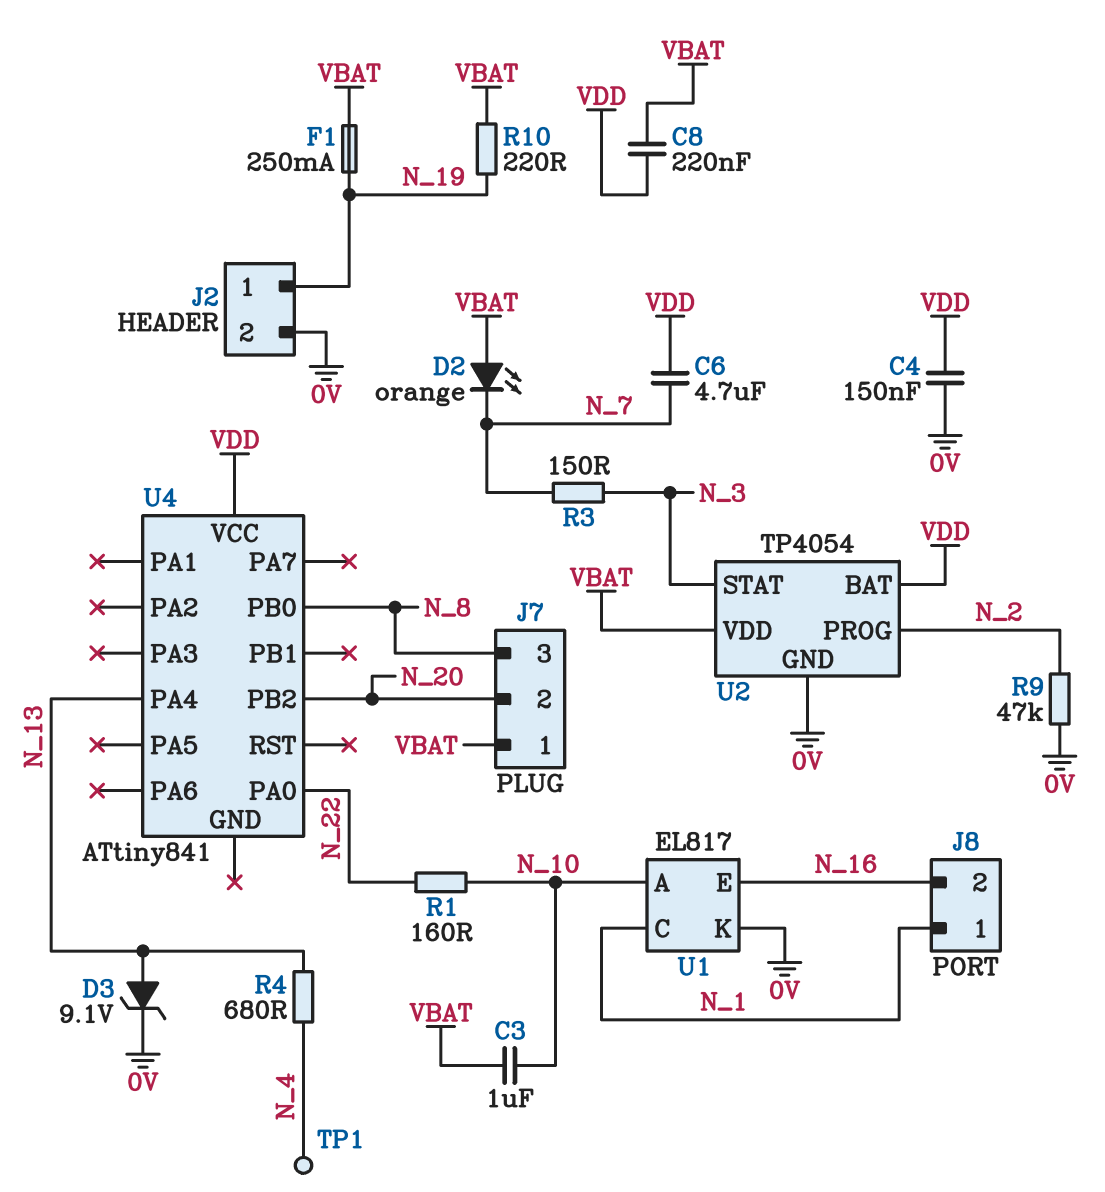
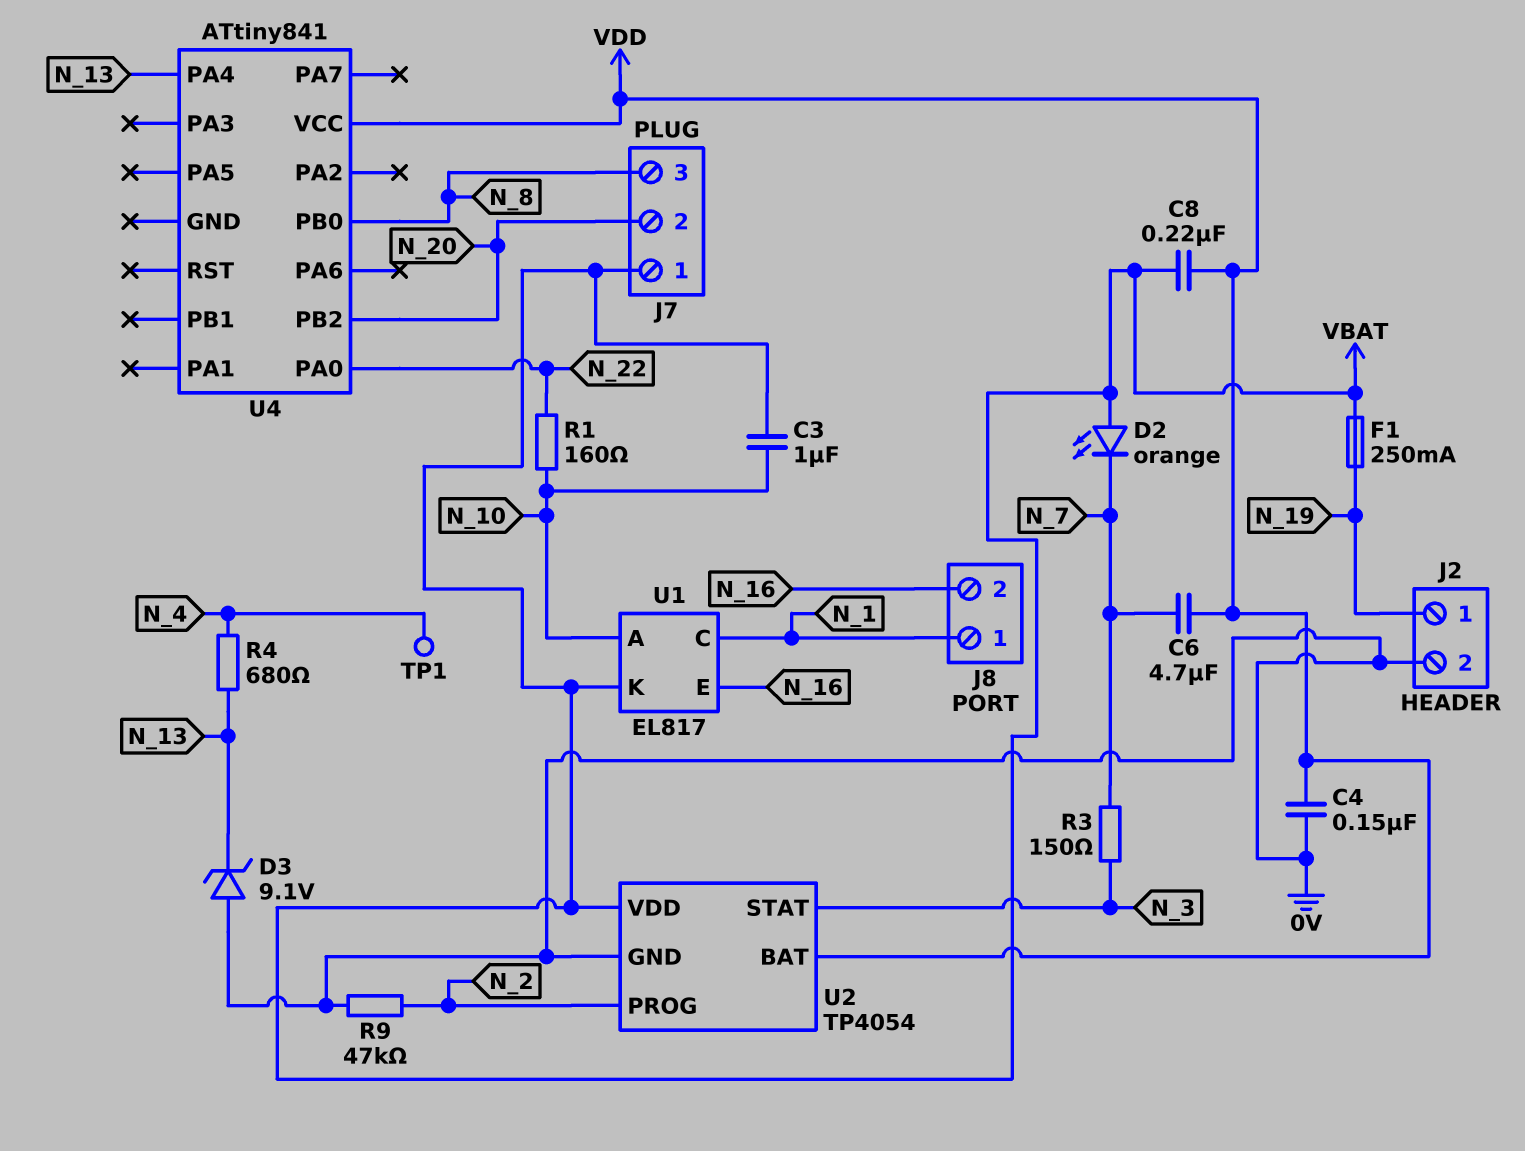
D3: zener 9.1V (A N_13, K 0V) -> zener 9.1V (A 0V, K N_13)
R10: 220 (N_19, VBAT) -> none
U1 pin K: 0V -> VBAT

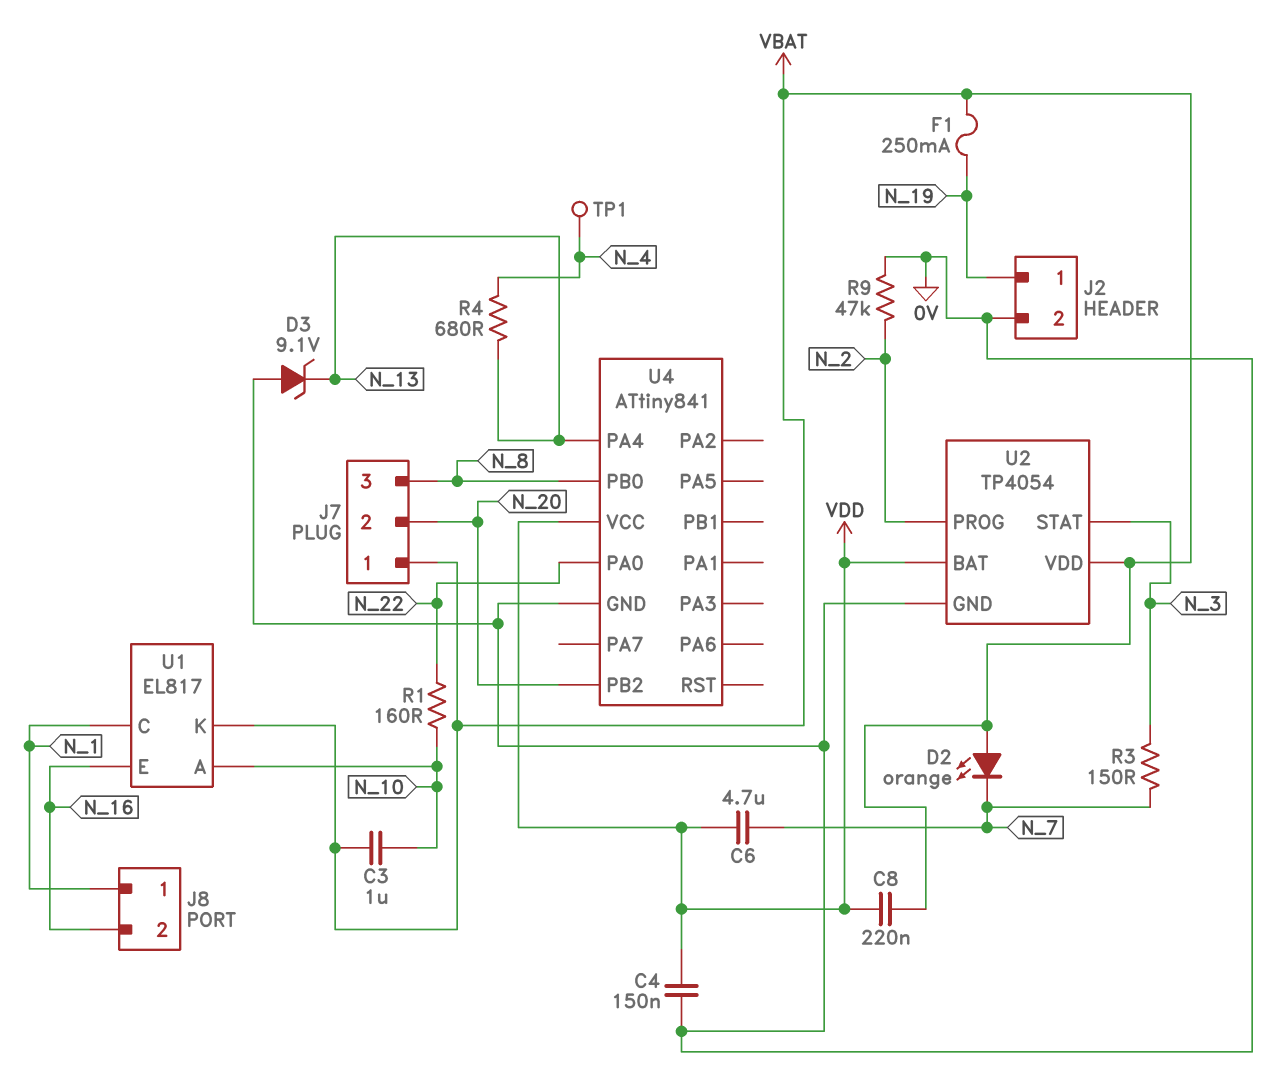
U4 pin GND: none -> 0V

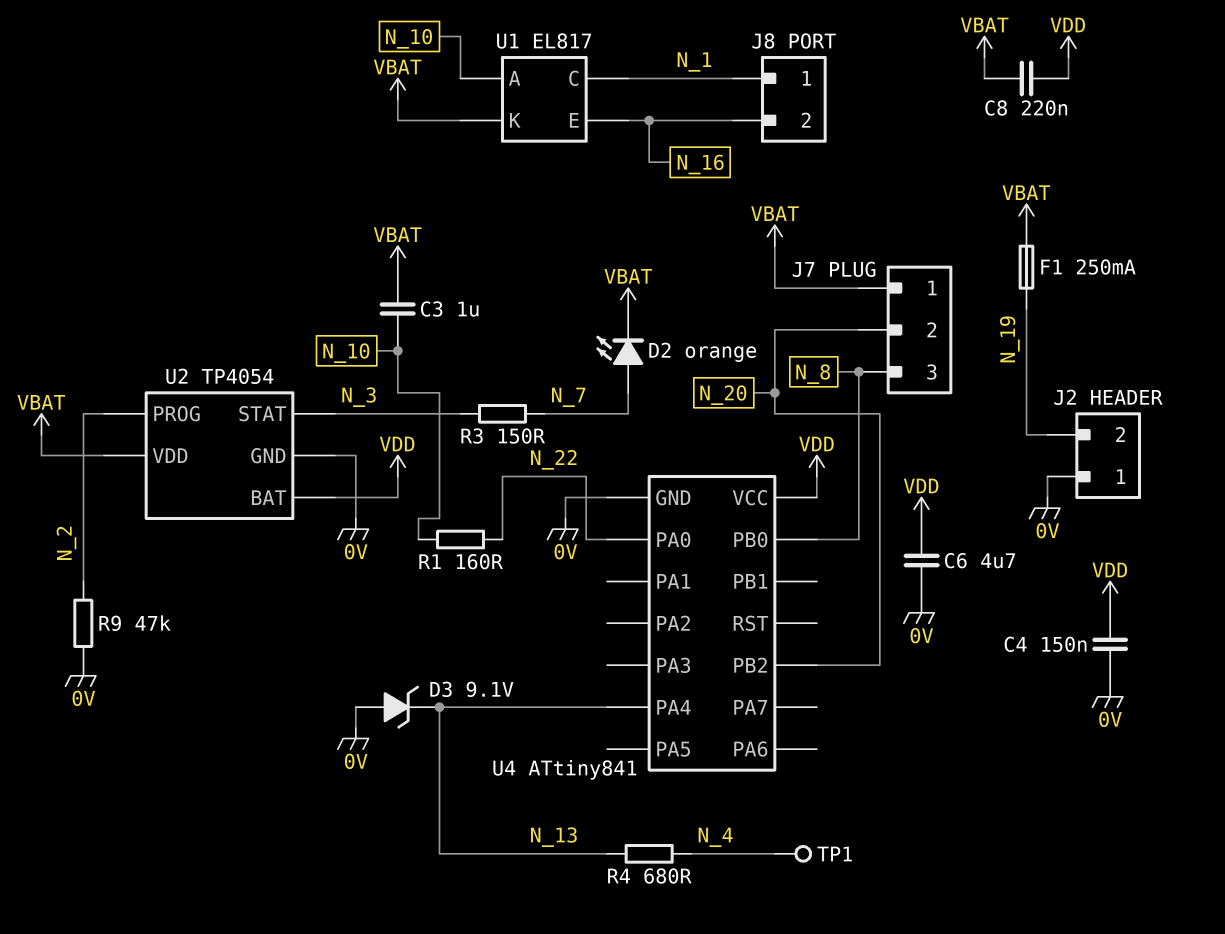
C6: 4.7uF (N_7, VDD) -> 4.7uF (0V, VDD)
D2: LED orange (A VBAT, K N_7) -> LED orange (A N_7, K VBAT)
J2 pin 1: N_19 -> 0V
J2 pin 2: 0V -> N_19

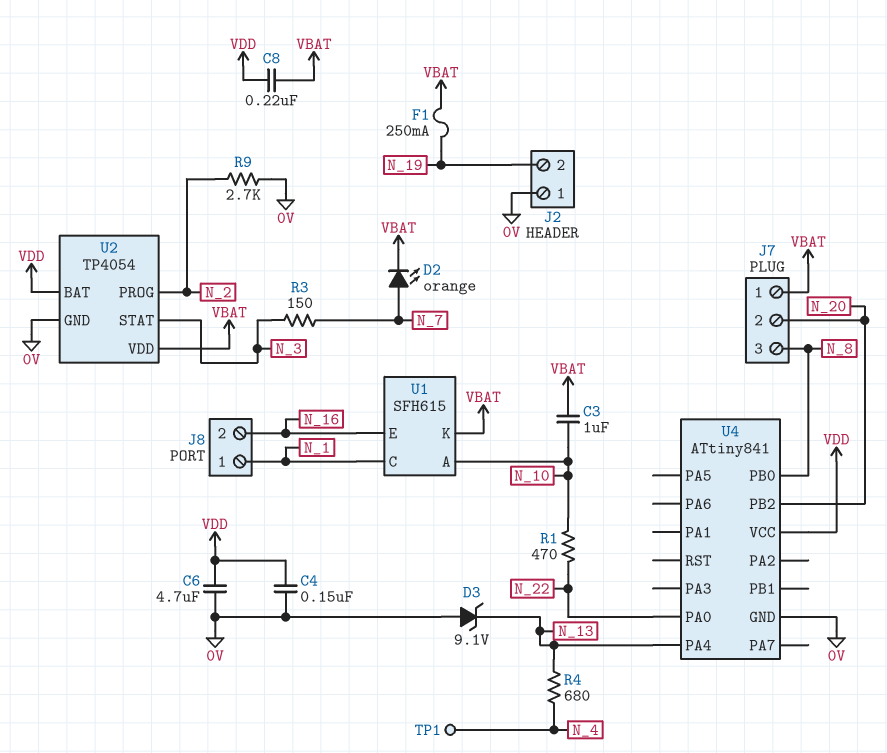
R1: 160 (N_10, N_22) -> 470 (N_10, N_22)
R9: 47k (0V, N_2) -> 2.7k (0V, N_2)
U1: EL817 -> SFH615

